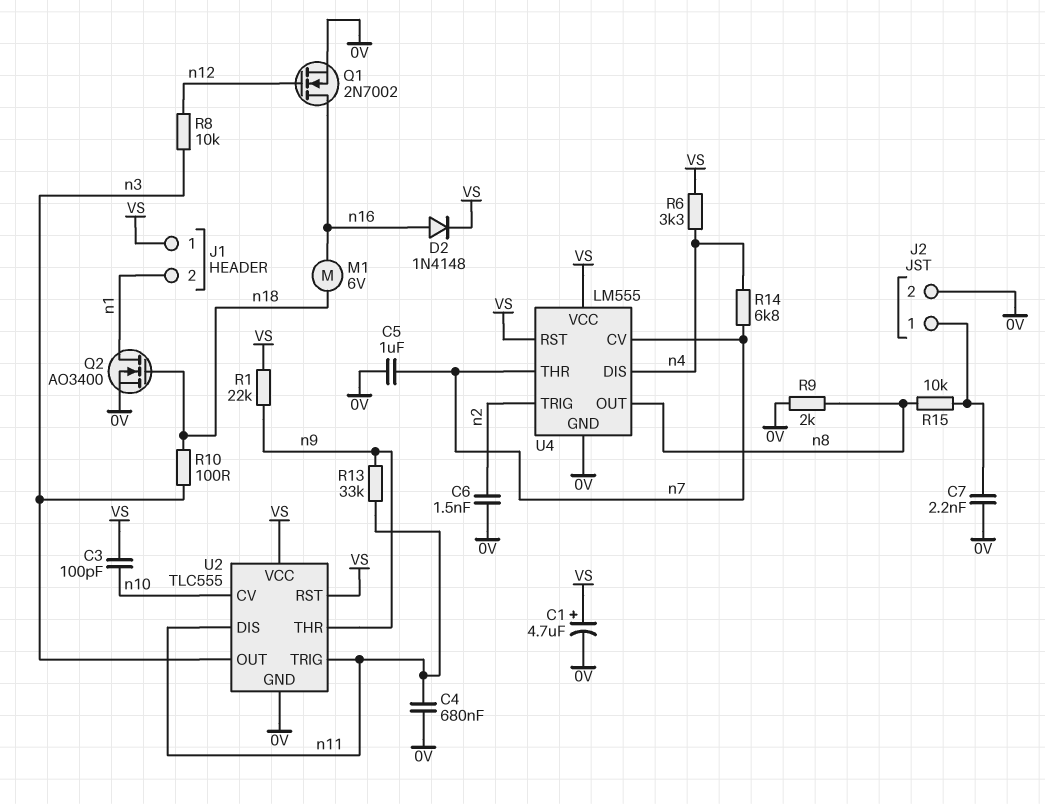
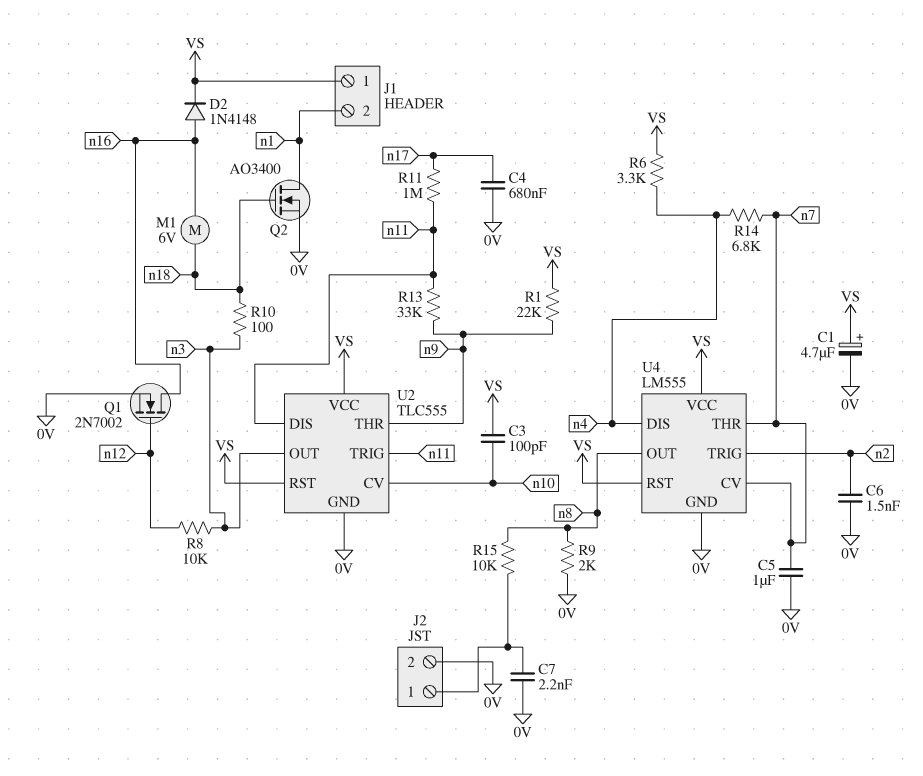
C4: 680nF (0V, n11) -> 680nF (0V, n17)
R11: none -> 1M (n11, n17)

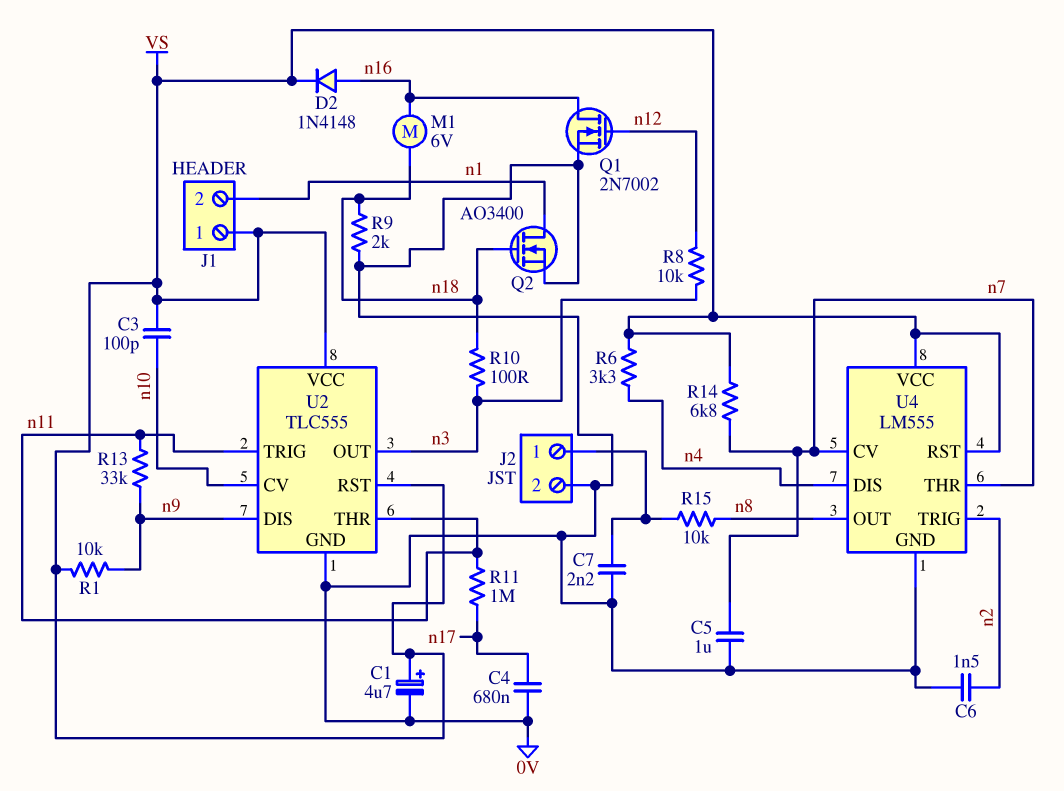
R1: 22k (VS, n9) -> 10k (VS, n9)
R9: 2k (0V, n8) -> 2k (0V, n18)
R14: 6.8k (n4, n7) -> 6.8k (VS, n7)
U2 pin DIS: n11 -> n9
U2 pin THR: n9 -> n11

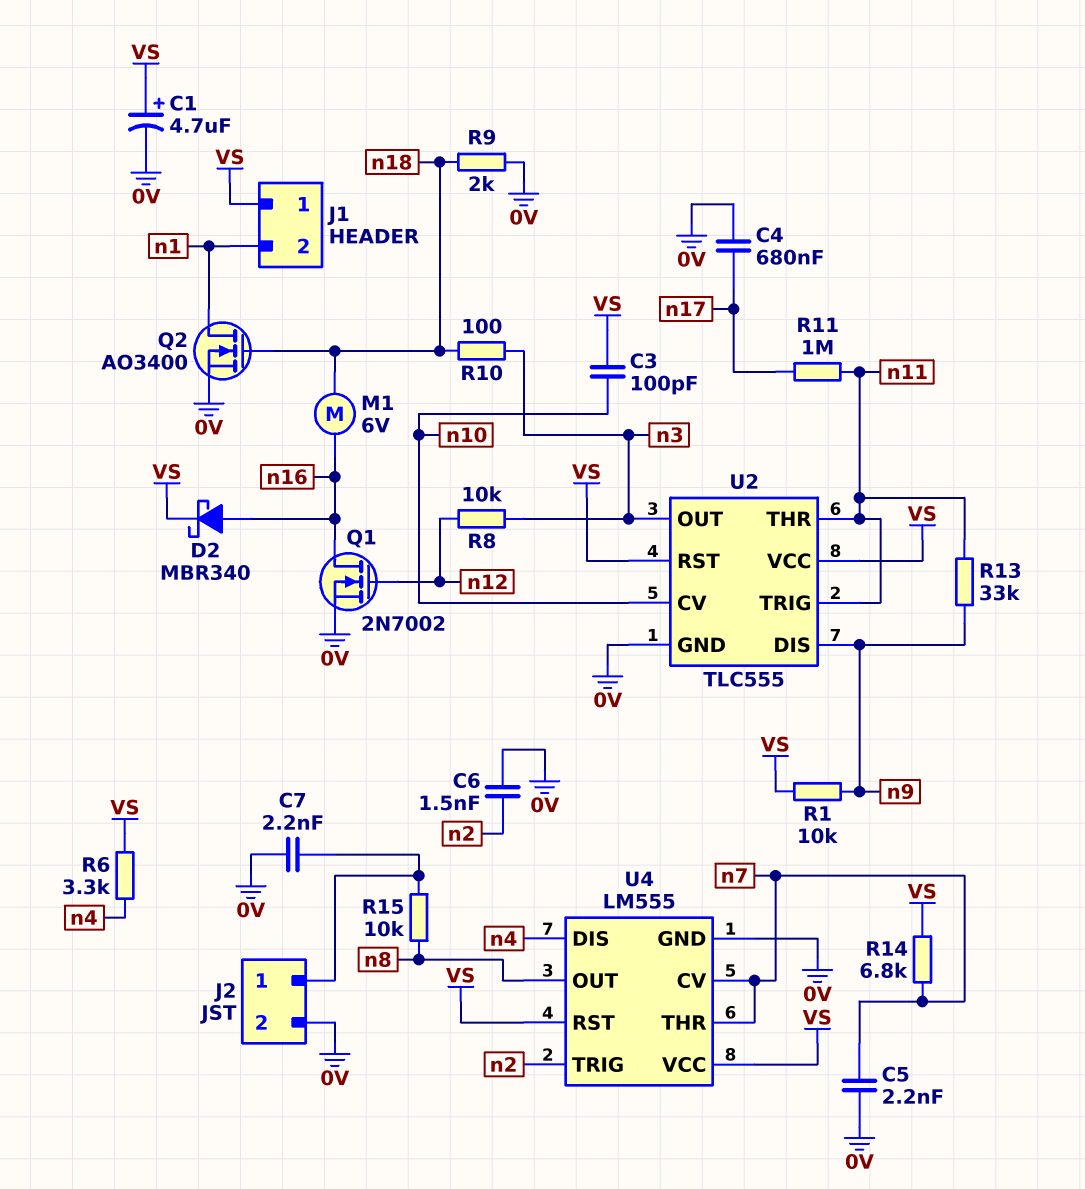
C5: 1uF (0V, n7) -> 2.2nF (0V, n7)
D2: diode 1N4148 (A n16, K VS) -> schottky MBR340 (A n16, K VS)

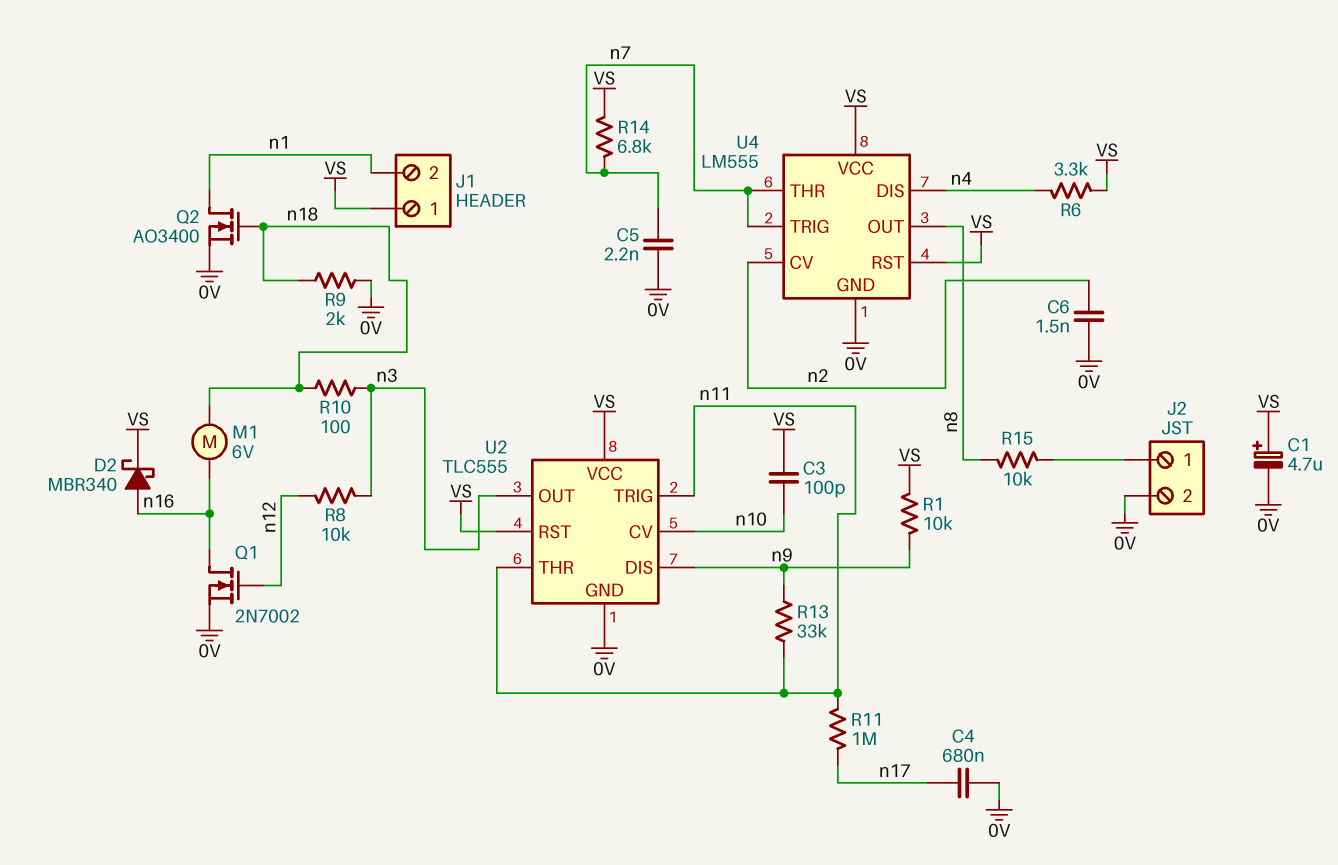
C7: 2.2nF (0V, J2/1) -> none
U4 pin CV: n7 -> n2
U4 pin TRIG: n2 -> n7

